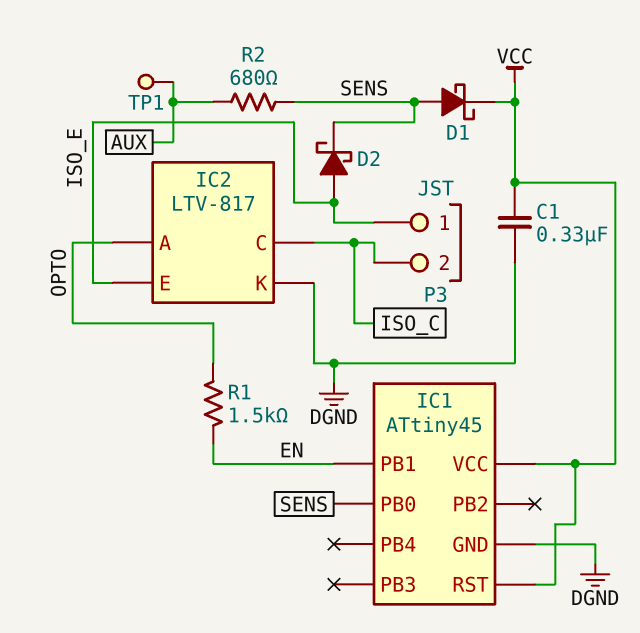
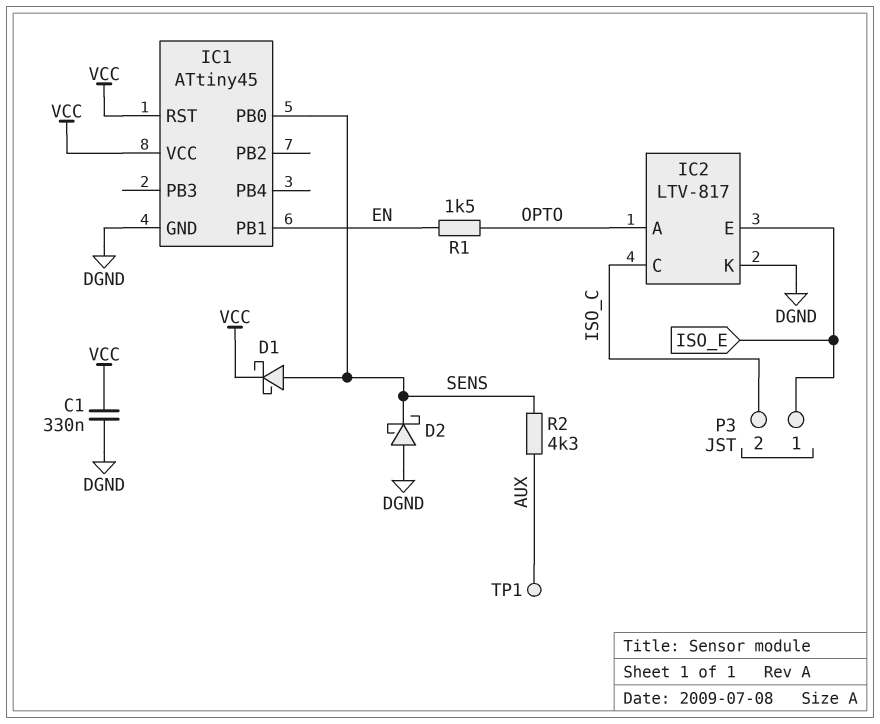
D2: schottky (A ISO_E, K SENS) -> schottky (A DGND, K SENS)
R2: 680 (AUX, SENS) -> 4.3k (AUX, SENS)

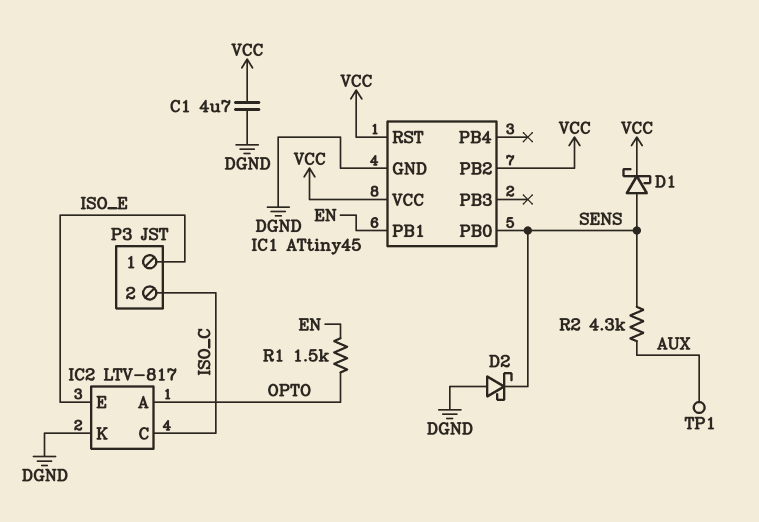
C1: 330nF (DGND, VCC) -> 4.7uF (DGND, VCC)
IC1 pin PB2: none -> VCC

